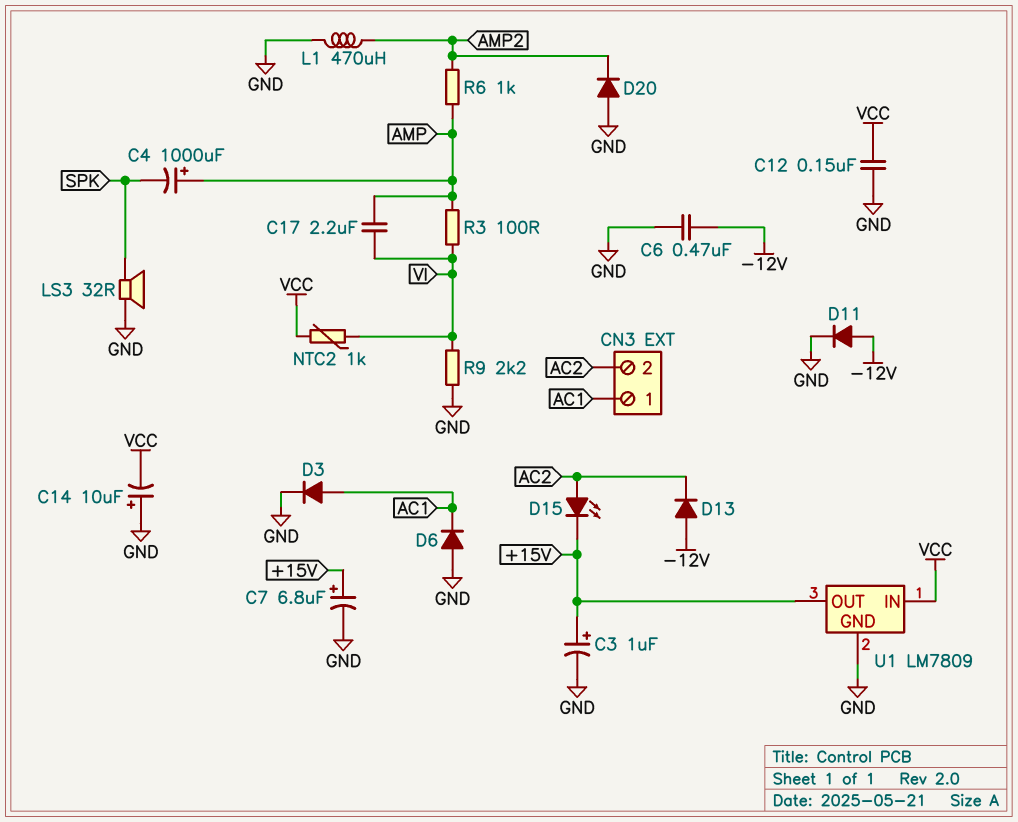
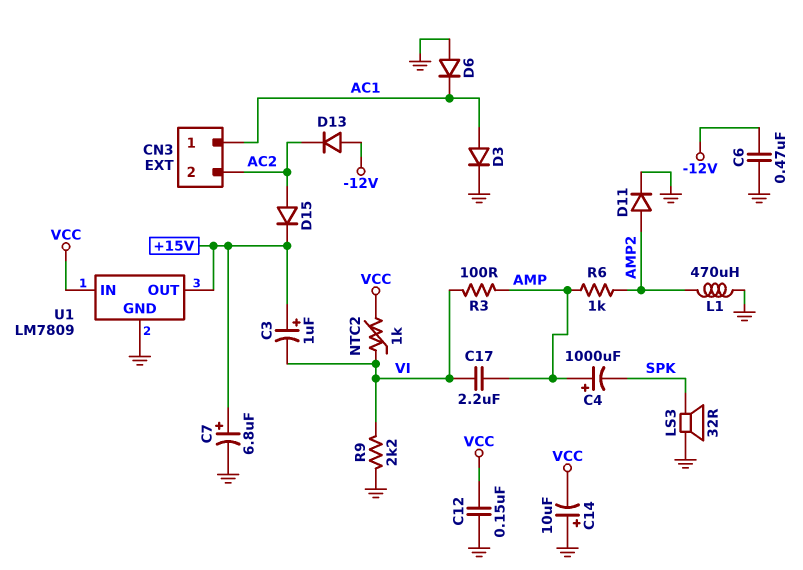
C3: 1uF (plus +15V, minus GND) -> 1uF (plus +15V, minus VI)
D11: diode (A -12V, K GND) -> diode (A AMP2, K GND)
D15: LED (A AC2, K +15V) -> diode (A AC2, K +15V)
D20: diode (A GND, K AMP2) -> none

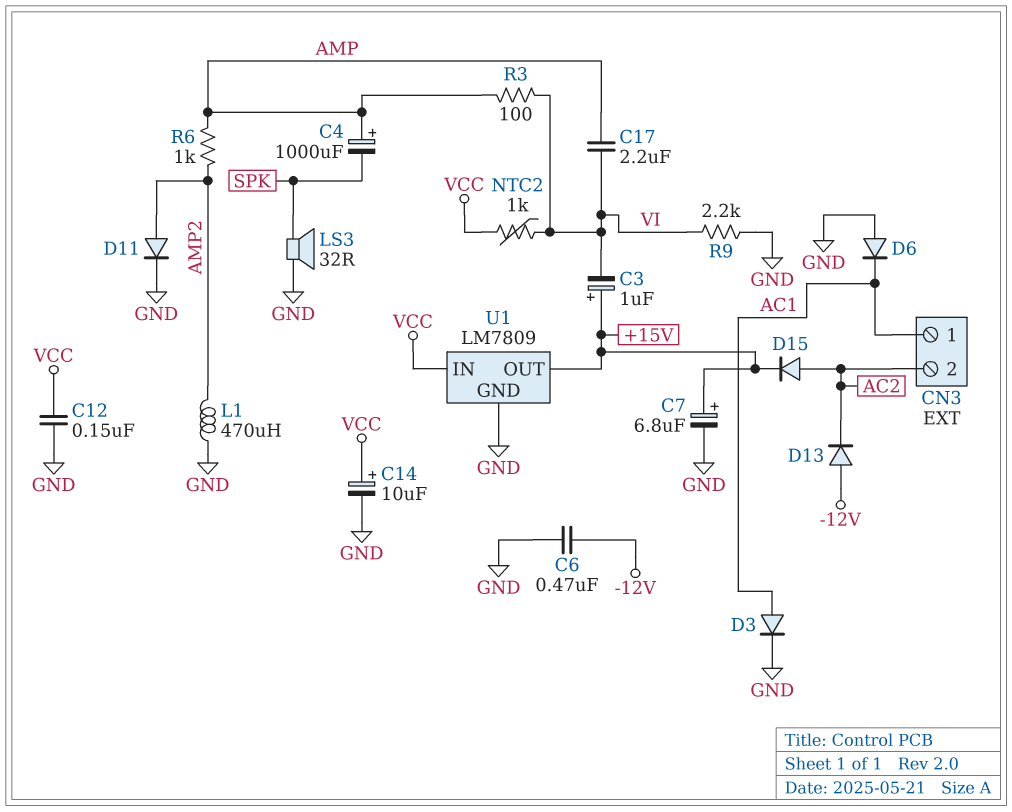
C14: 10uF (plus GND, minus VCC) -> 10uF (plus VCC, minus GND)

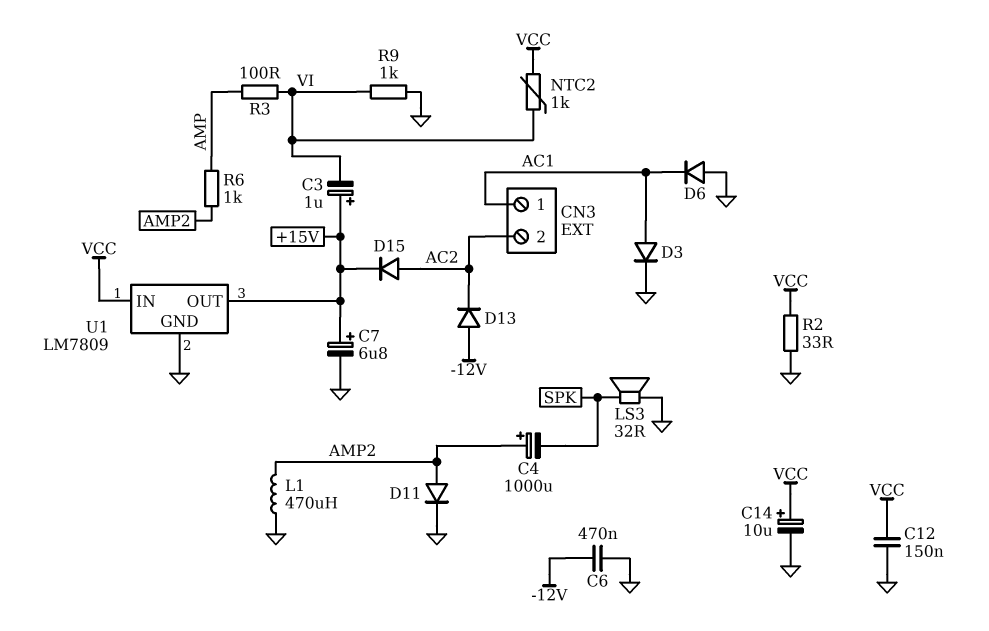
C4: 1000uF (plus AMP, minus SPK) -> 1000uF (plus AMP2, minus SPK)
C17: 2.2uF (AMP, VI) -> none
R2: none -> 33 (GND, VCC)
R9: 2.2k (GND, VI) -> 1k (GND, VI)

